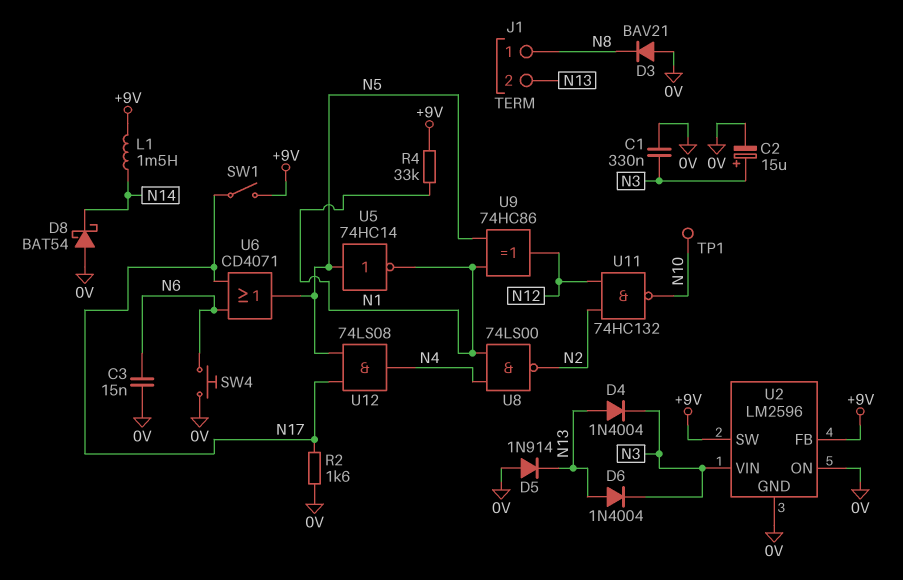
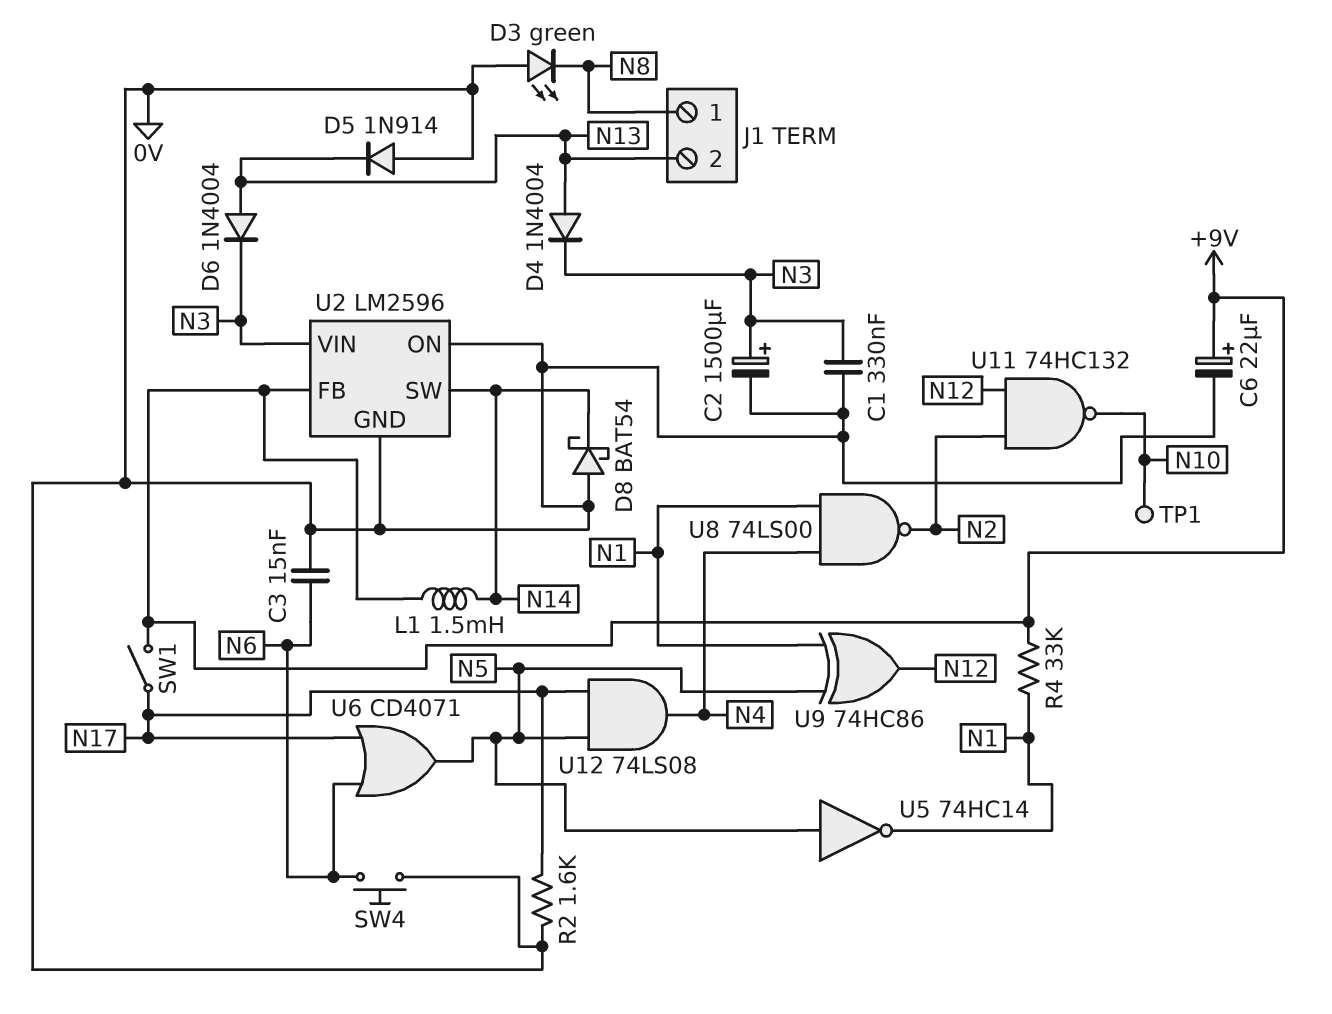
C2: 15uF (plus N3, minus 0V) -> 1500uF (plus N3, minus 0V)
C6: none -> 22uF (plus +9V, minus 0V)
D3: diode BAV21 (A 0V, K N8) -> LED green (A 0V, K N8)
U2 pin SW: +9V -> N14

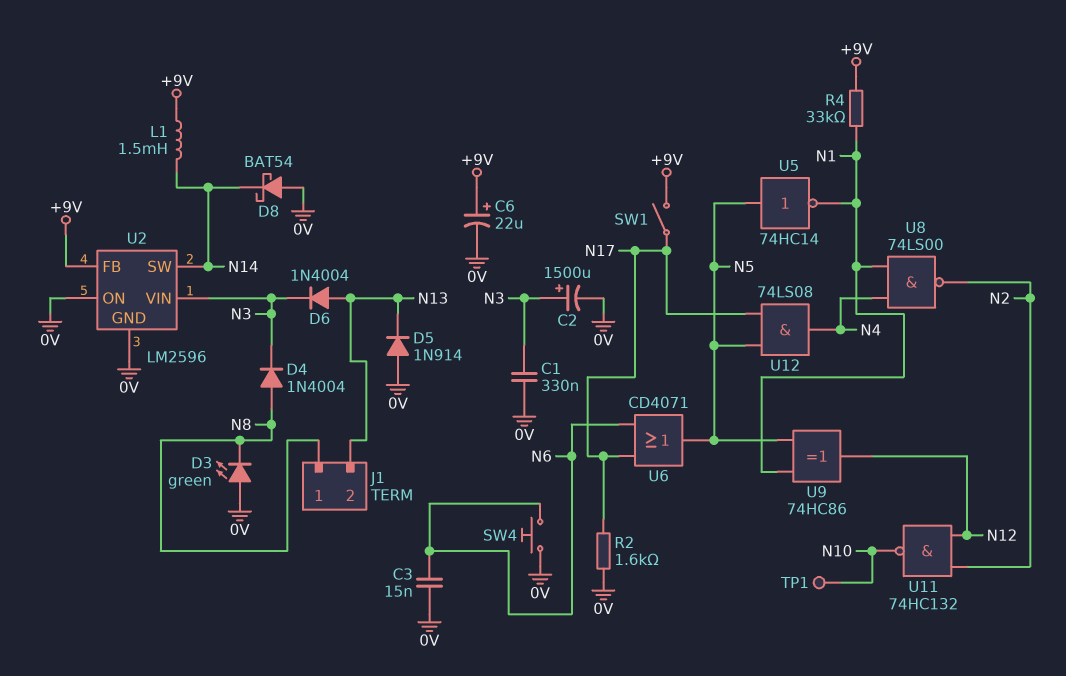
D4: diode 1N4004 (A N13, K N3) -> diode 1N4004 (A N8, K N3)

